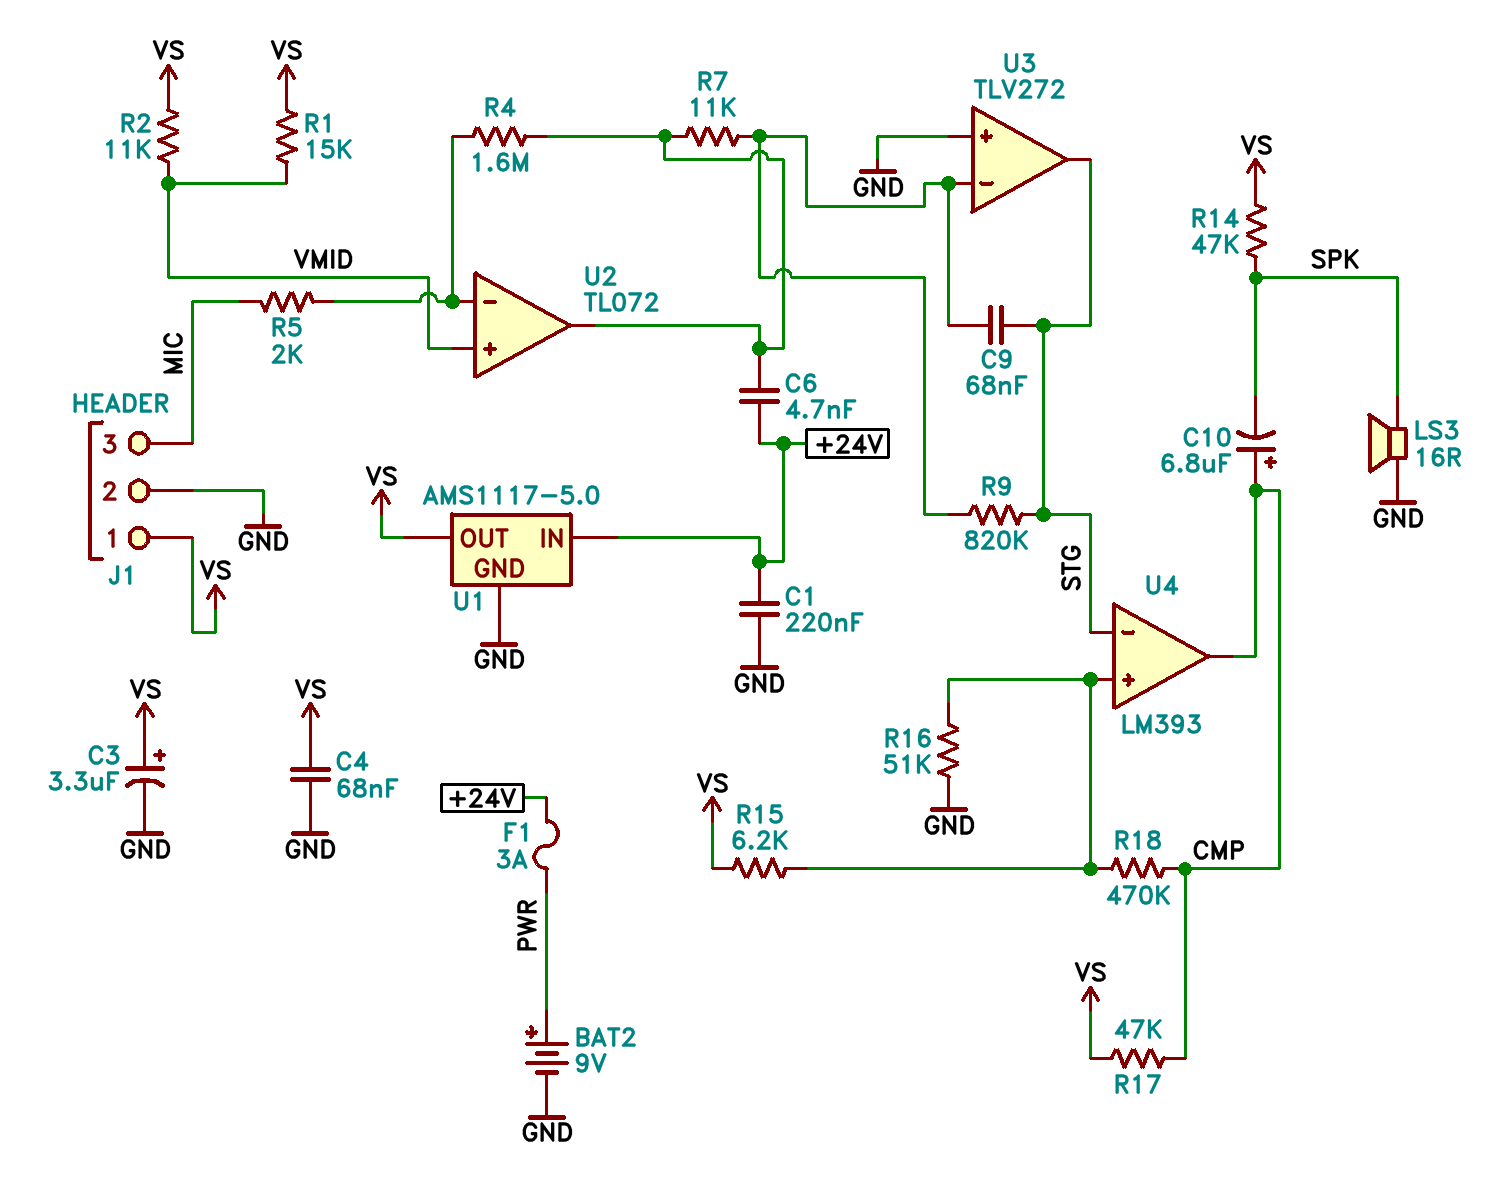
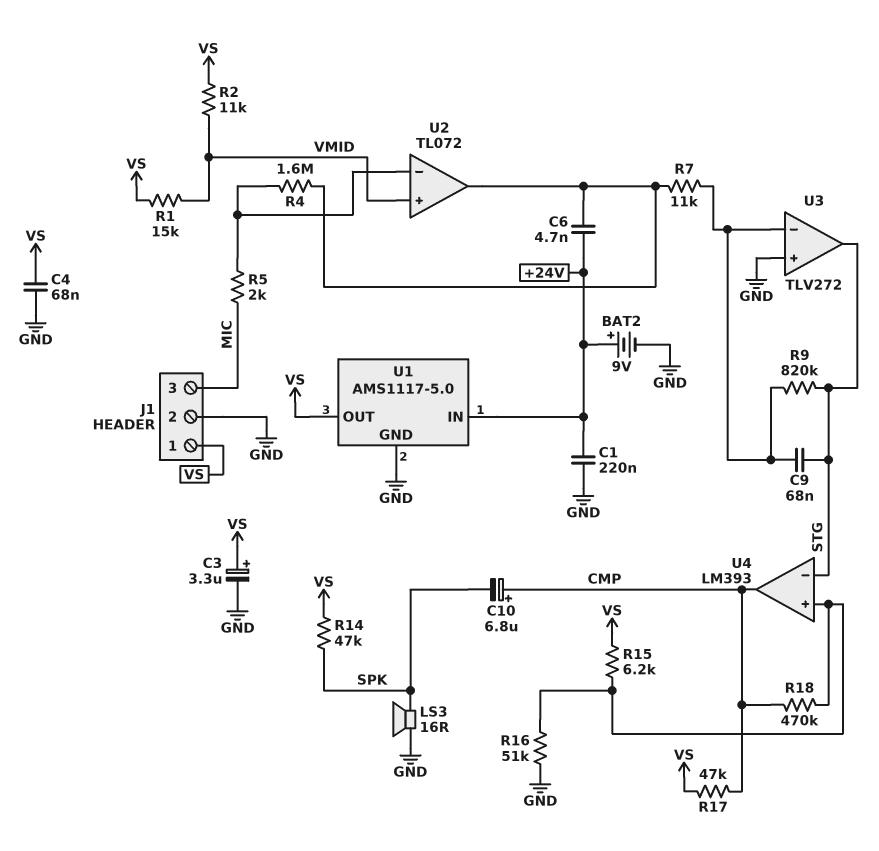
BAT2: 9V (plus PWR, minus GND) -> 9V (plus +24V, minus GND)
F1: 3A (+24V, PWR) -> none

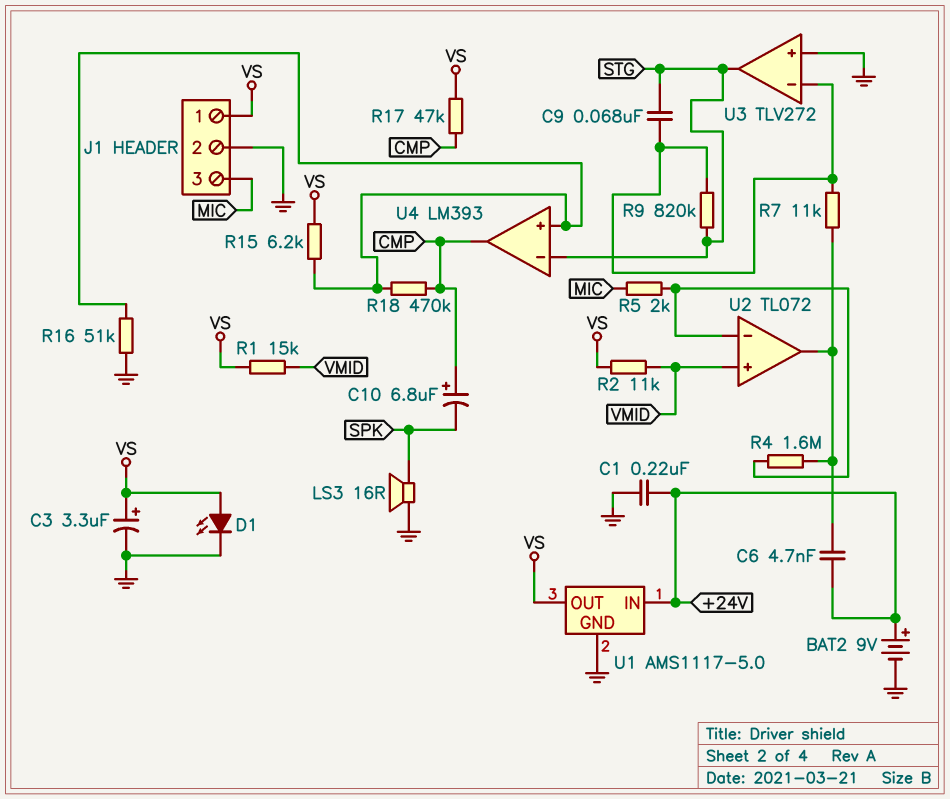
C4: 68nF (GND, VS) -> none
D1: none -> LED (A VS, K GND)
R14: 47k (SPK, VS) -> none

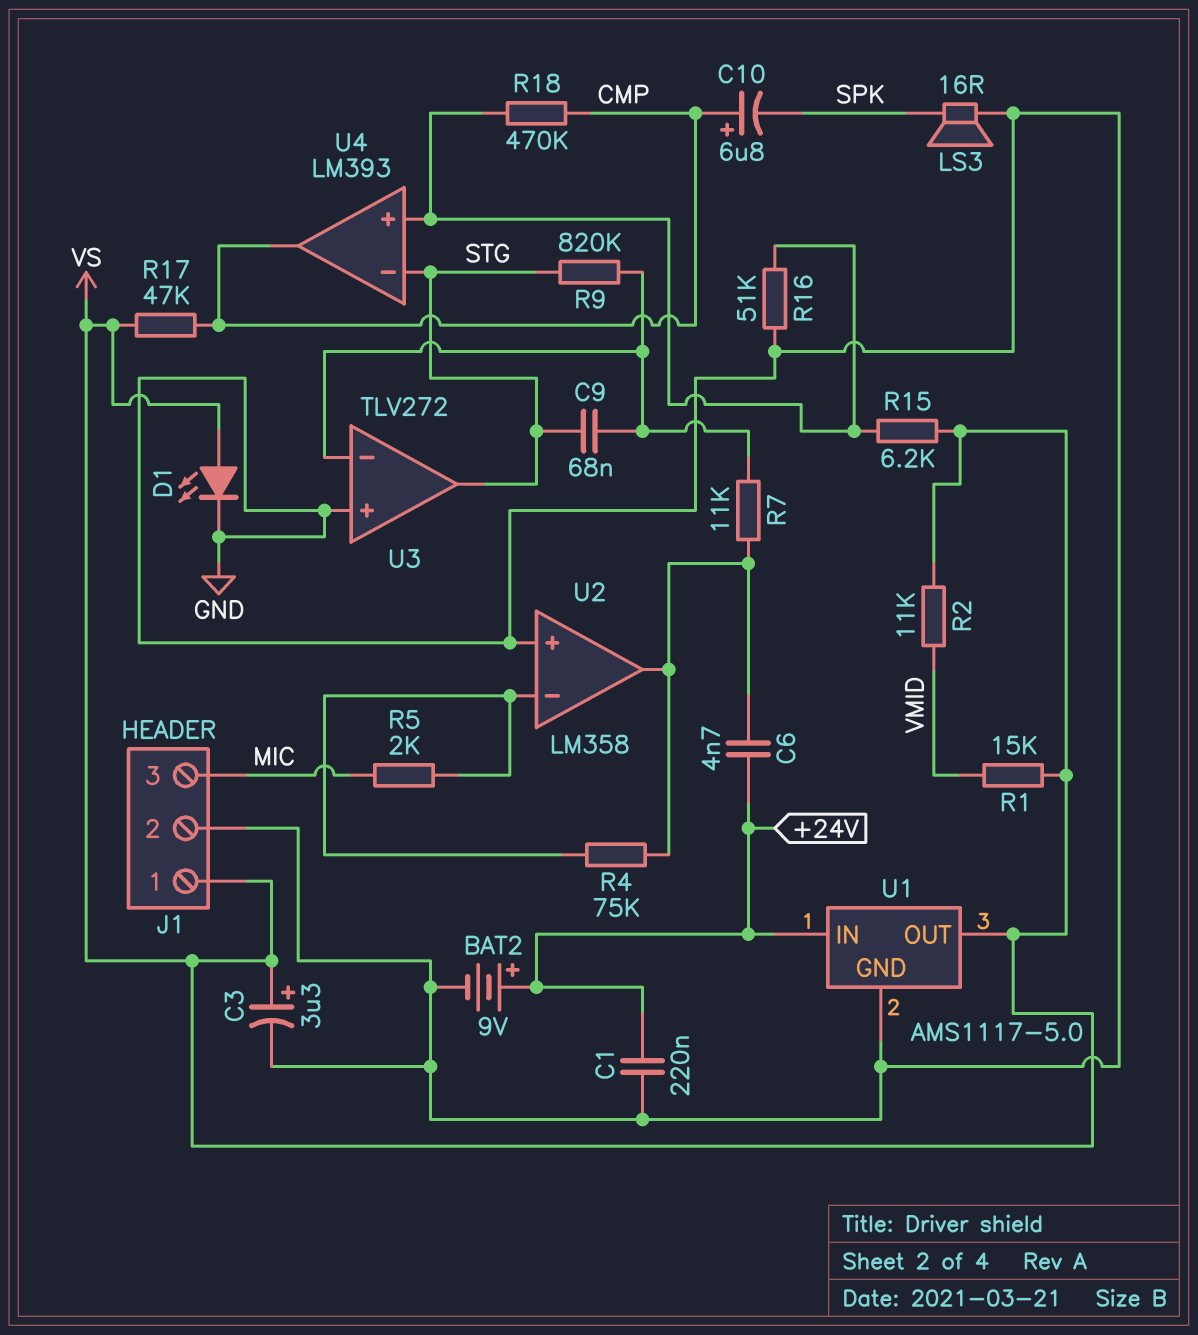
R4: 1.6M (U2/in-, U2/out) -> 75k (U2/in-, U2/out)
U2: TL072 -> LM358
U2 pin in+: VMID -> GND

